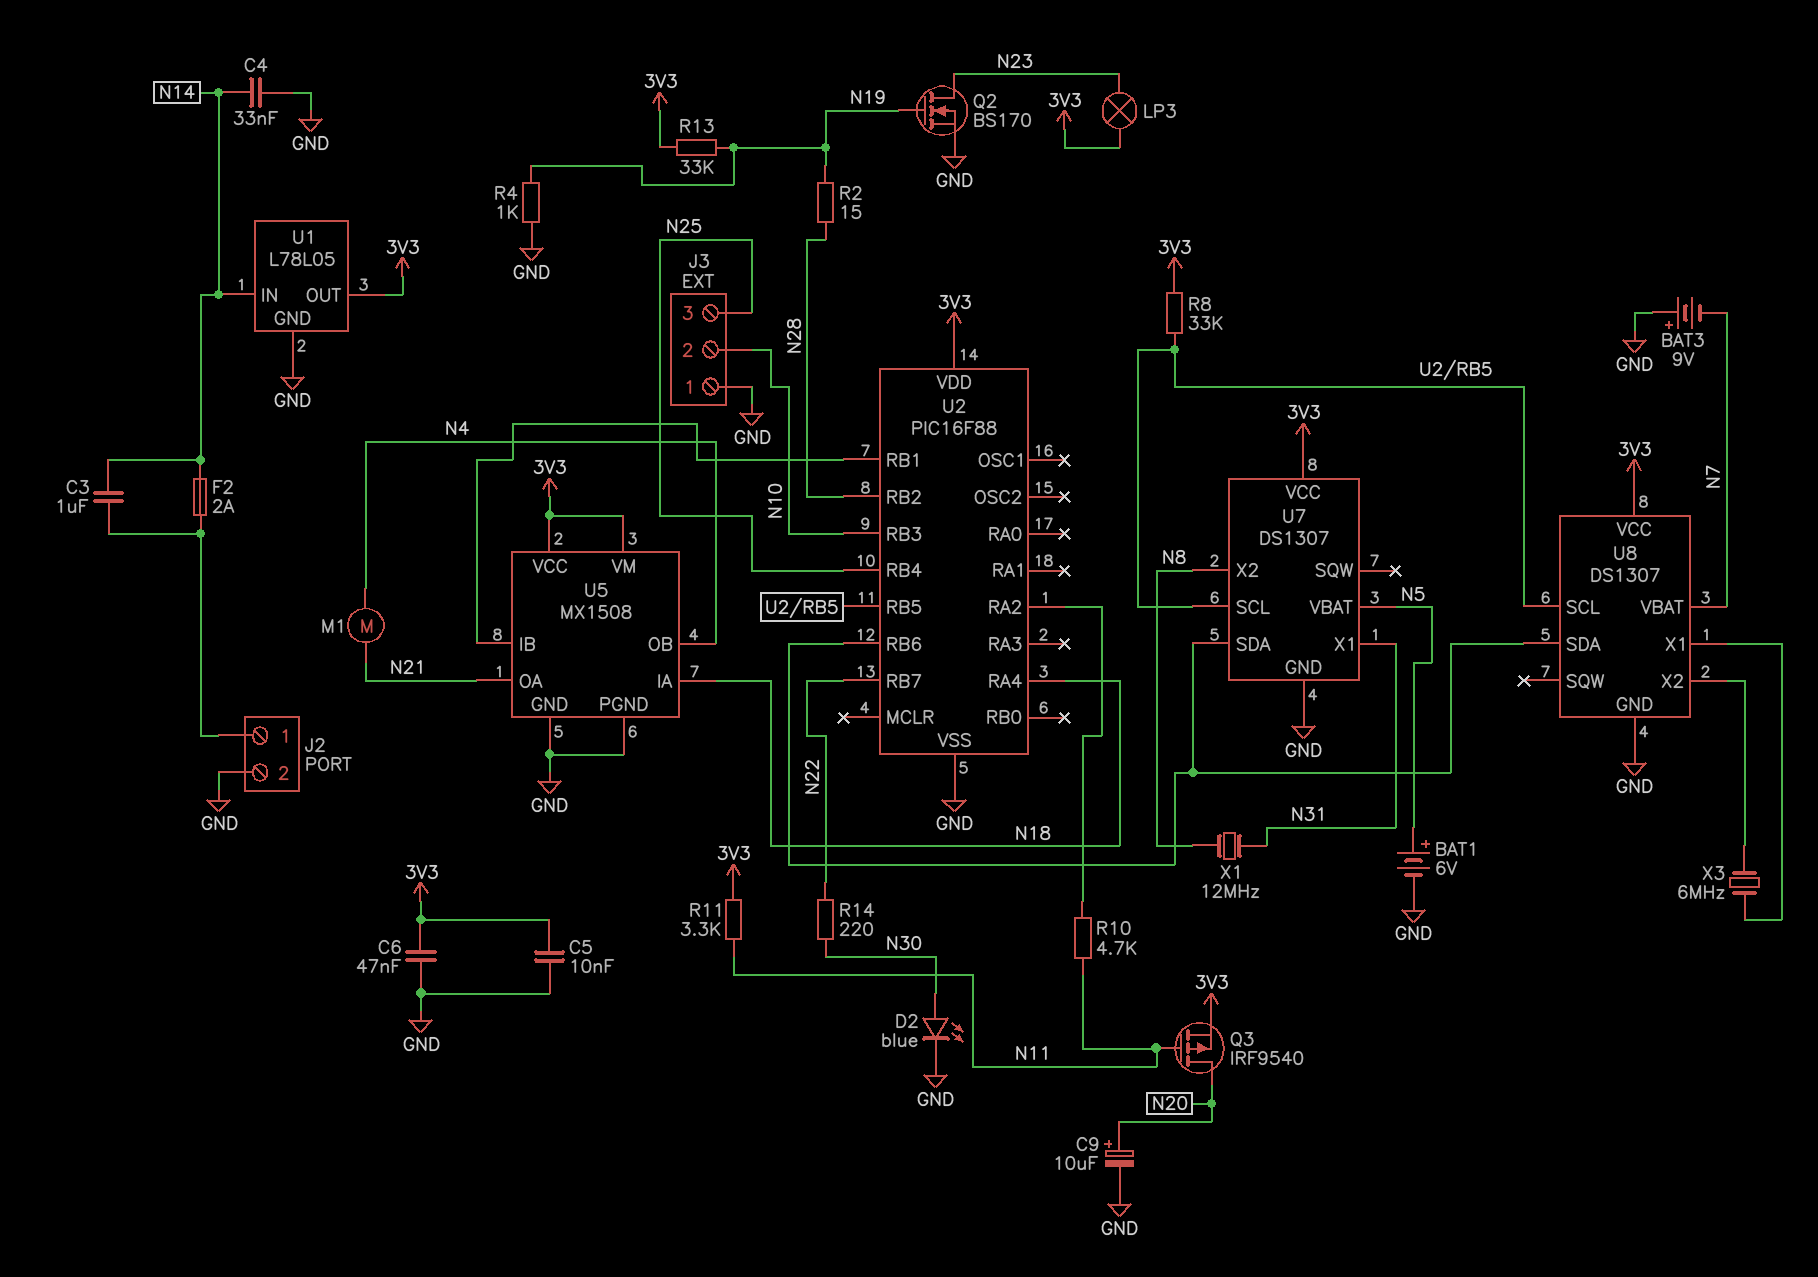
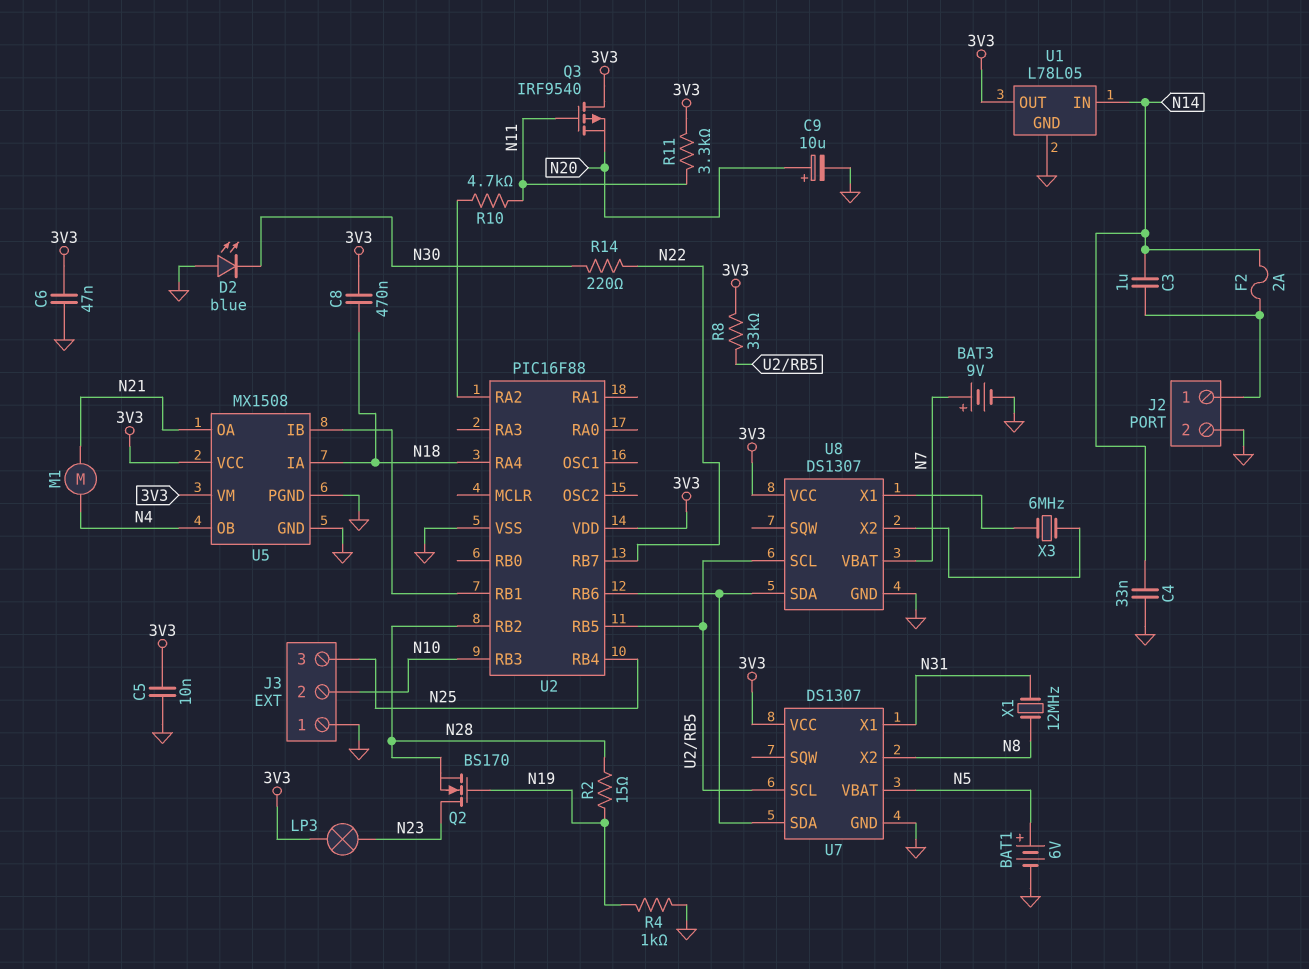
BAT3: 9V (plus GND, minus N7) -> 9V (plus N7, minus GND)
C8: none -> 470nF (3V3, N18)
D2: LED blue (A N30, K GND) -> LED blue (A GND, K N30)
Q2: NMOS BS170 (G N19, D N23, S GND) -> NMOS BS170 (G N19, D N23, S N28)
Q3: PMOS IRF9540 (G N11, D N20, S 3V3) -> PMOS IRF9540 (G N11, D 3V3, S N20)
R13: 33k (3V3, N19) -> none

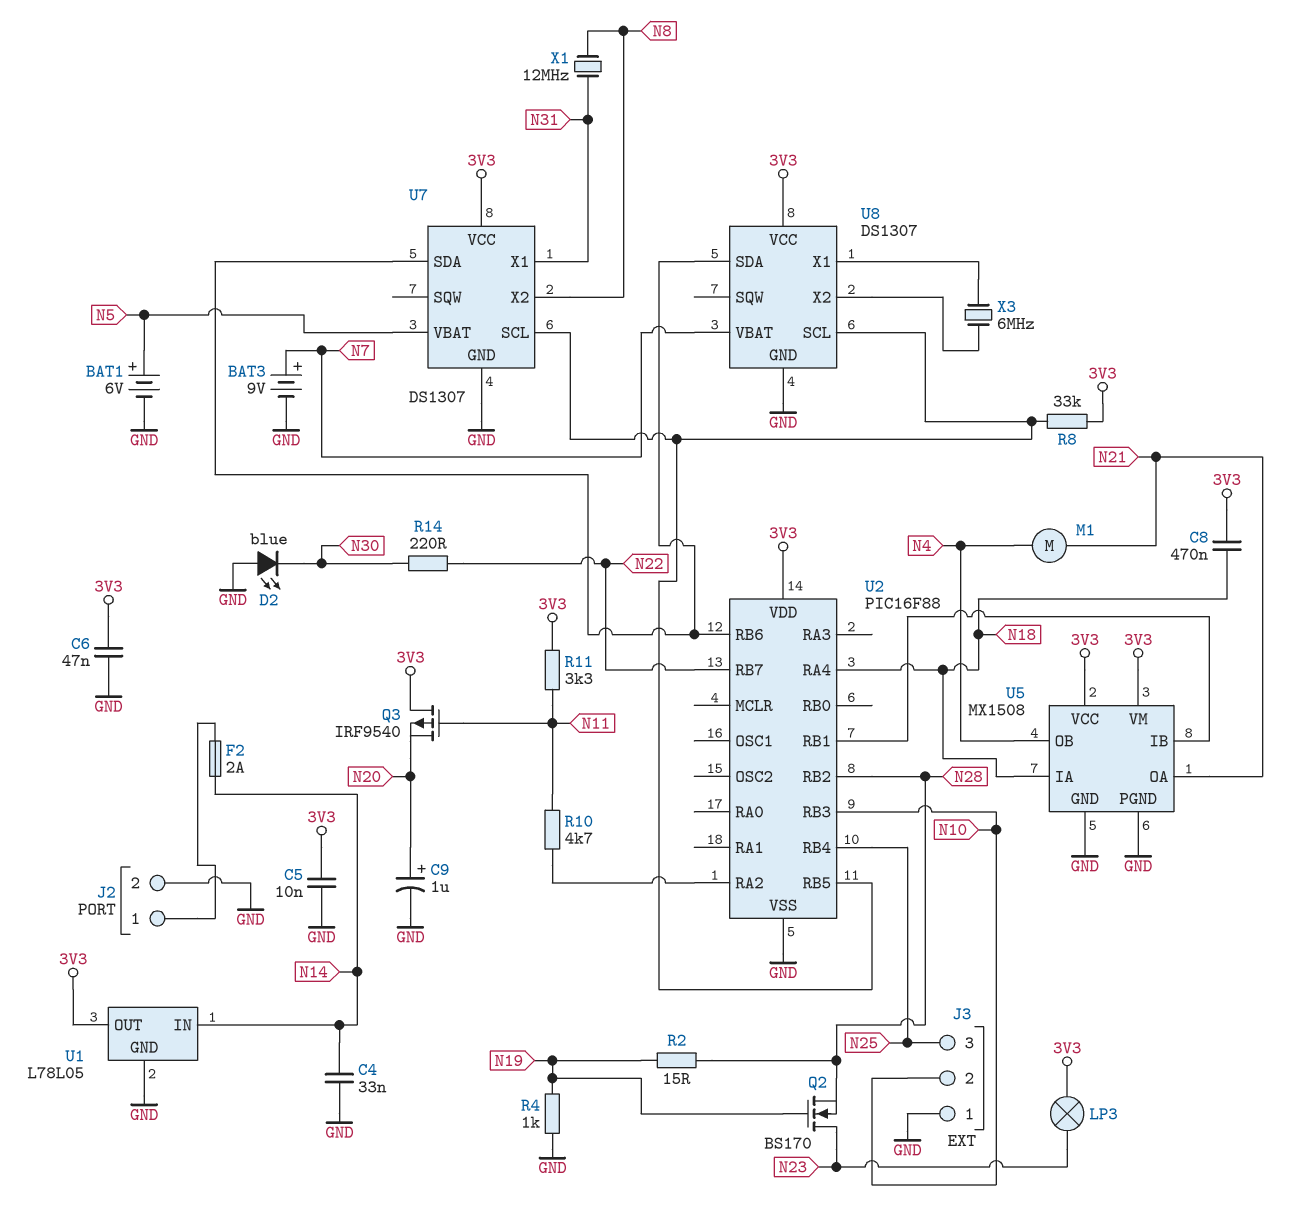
C3: 1uF (J2/1, N14) -> none
C9: 10uF (plus N20, minus GND) -> 1uF (plus N20, minus GND)

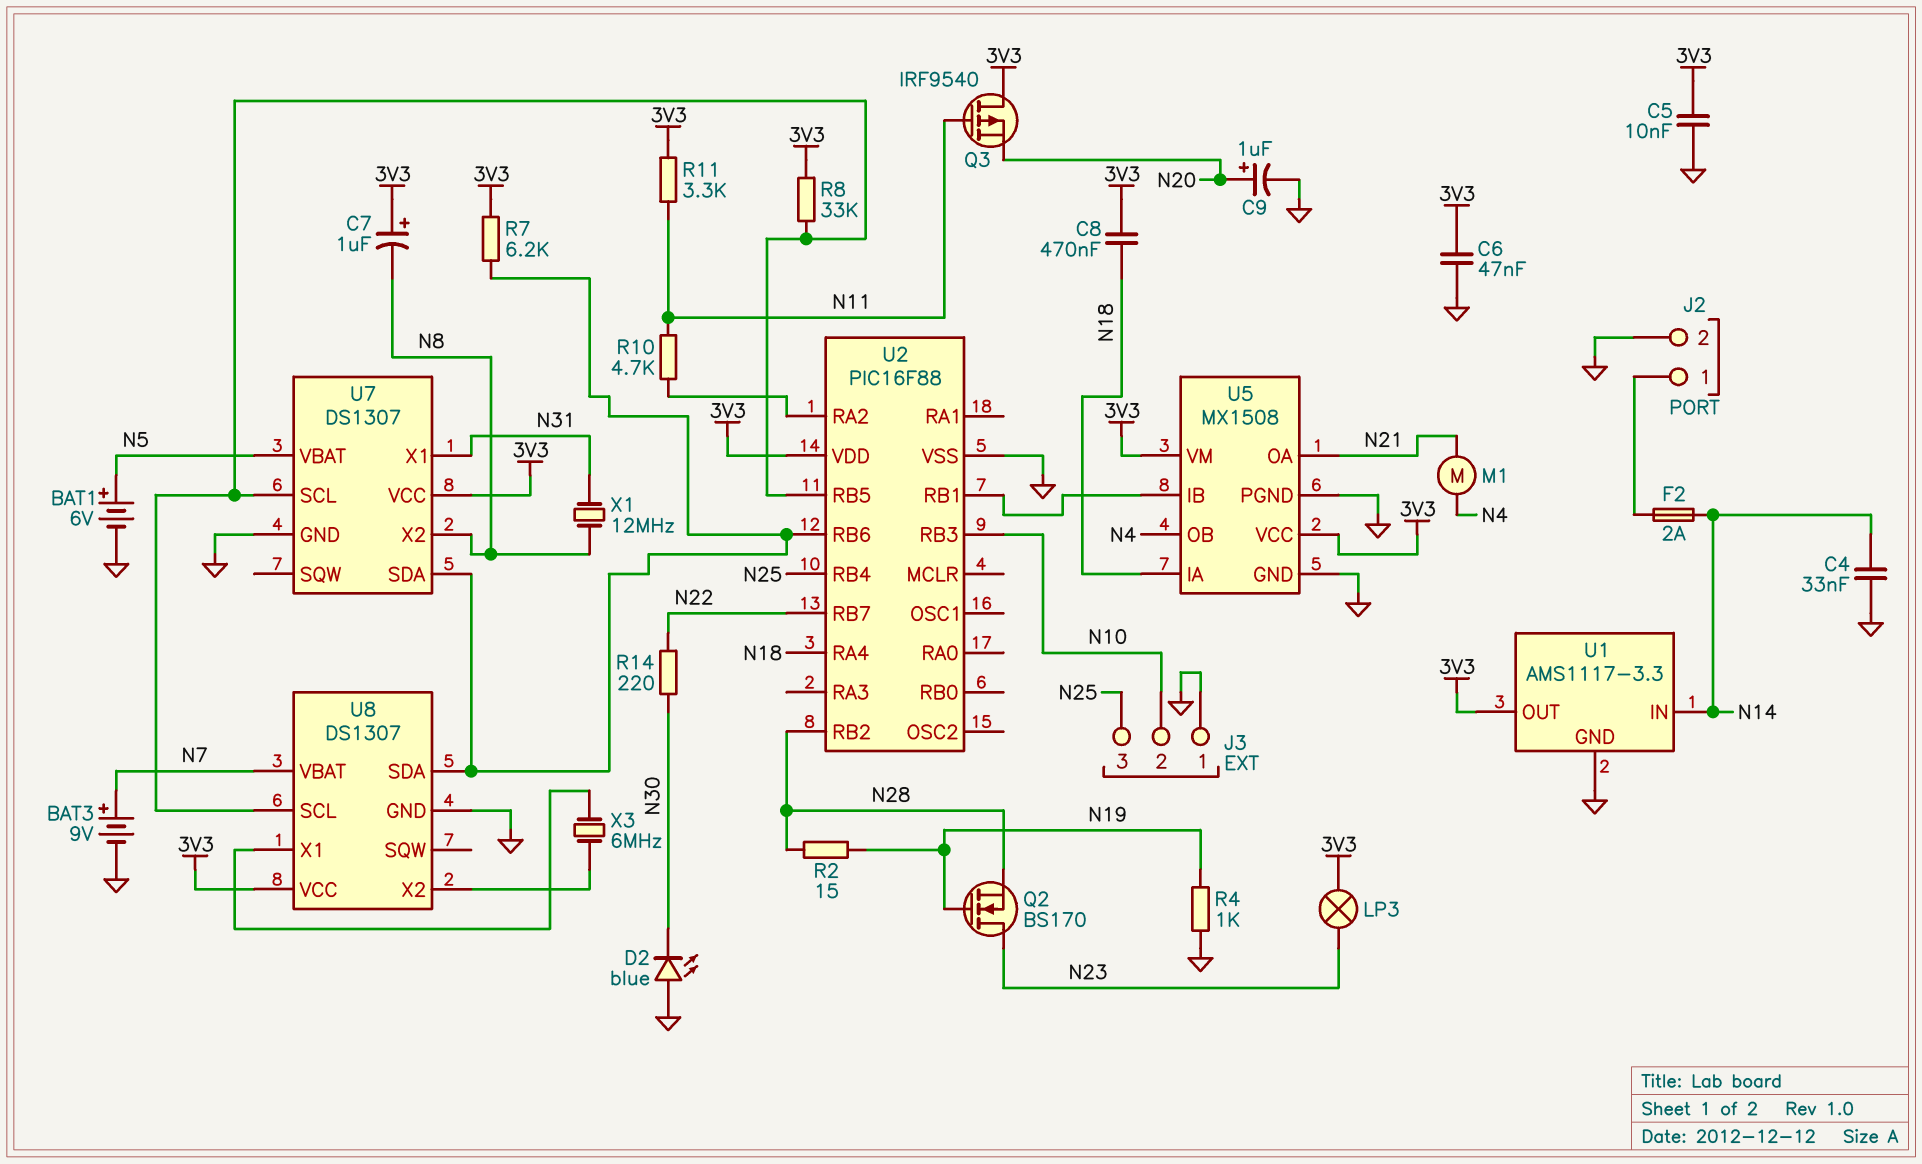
C7: none -> 1uF (plus 3V3, minus N8)
R7: none -> 6.2k (3V3, U2/RB6)
U1: L78L05 -> AMS1117-3.3

